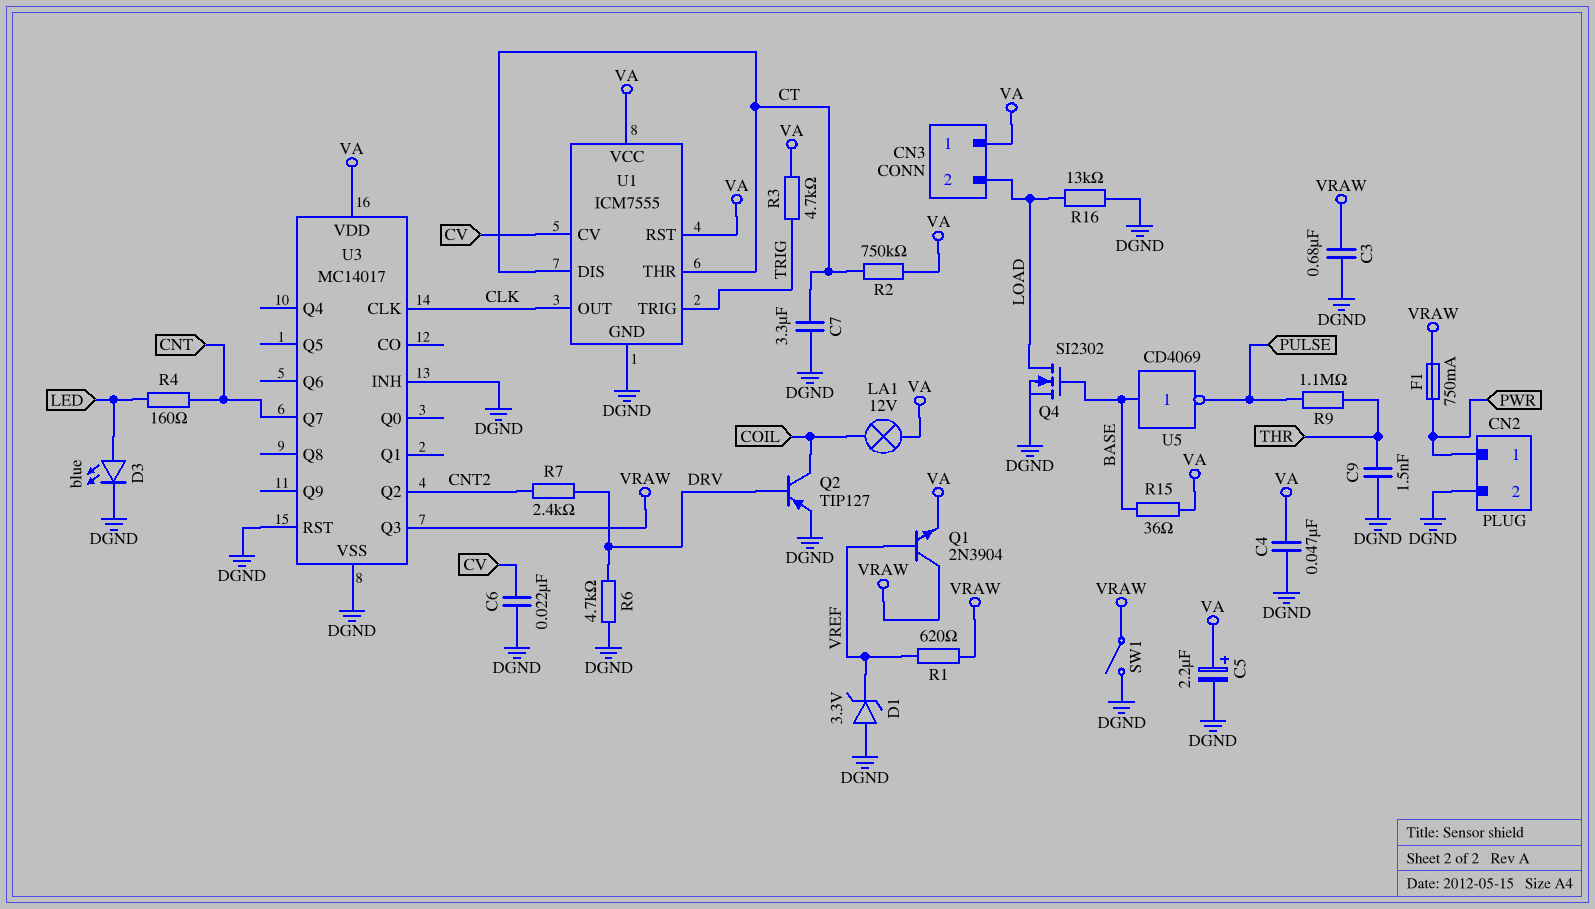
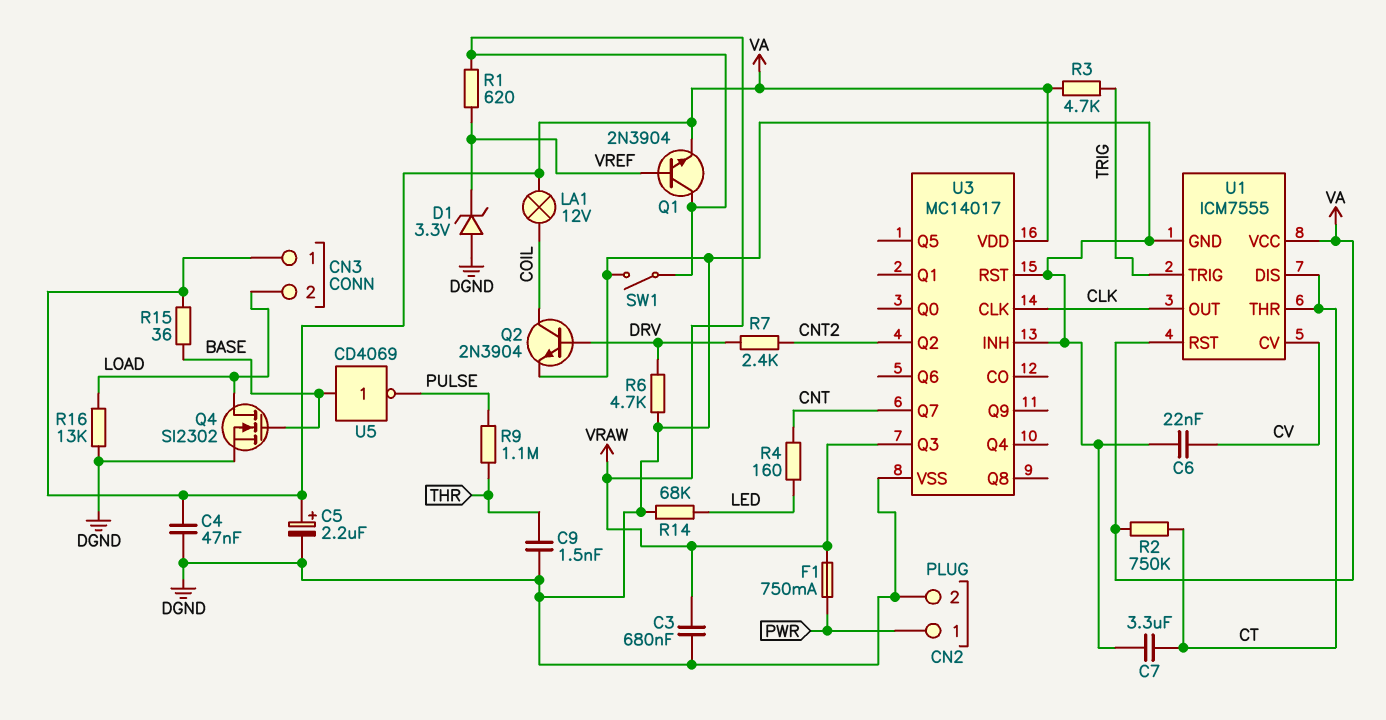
D3: LED blue (A LED, K DGND) -> none
Q2: PNP TIP127 (B DRV, C COIL, E DGND) -> NPN 2N3904 (B DRV, C COIL, E DGND)
R14: none -> 68k (DGND, LED)

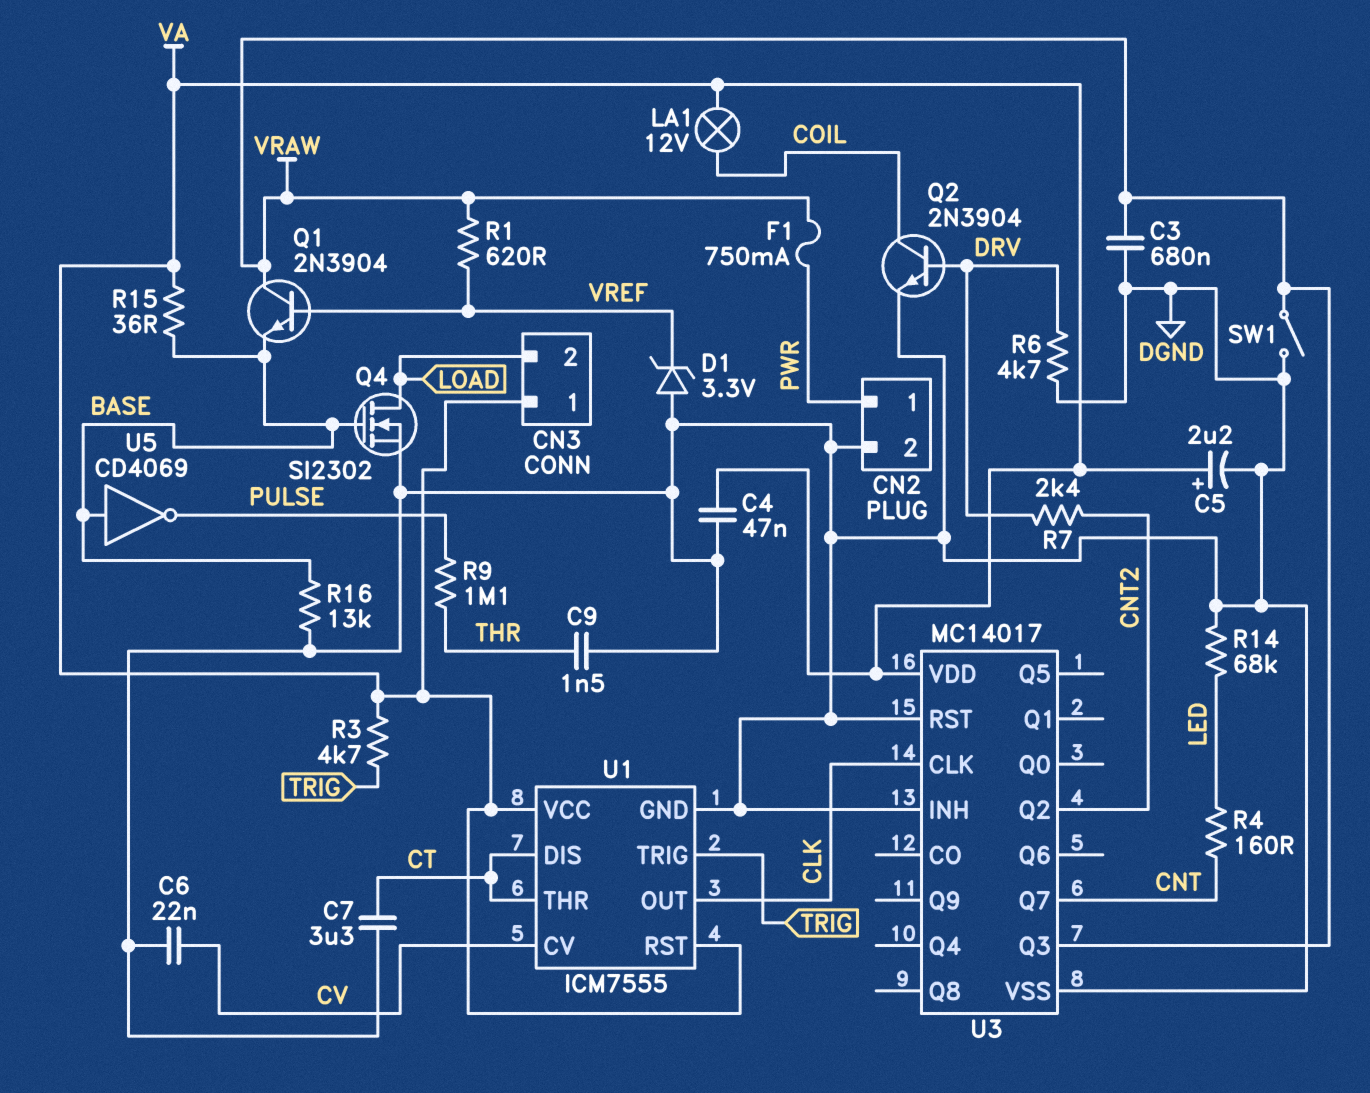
Q1: NPN 2N3904 (B VREF, C VRAW, E VA) -> NPN 2N3904 (B VREF, C VRAW, E BASE)
R2: 750k (CT, VA) -> none
R16: 13k (DGND, LOAD) -> 13k (BASE, DGND)

